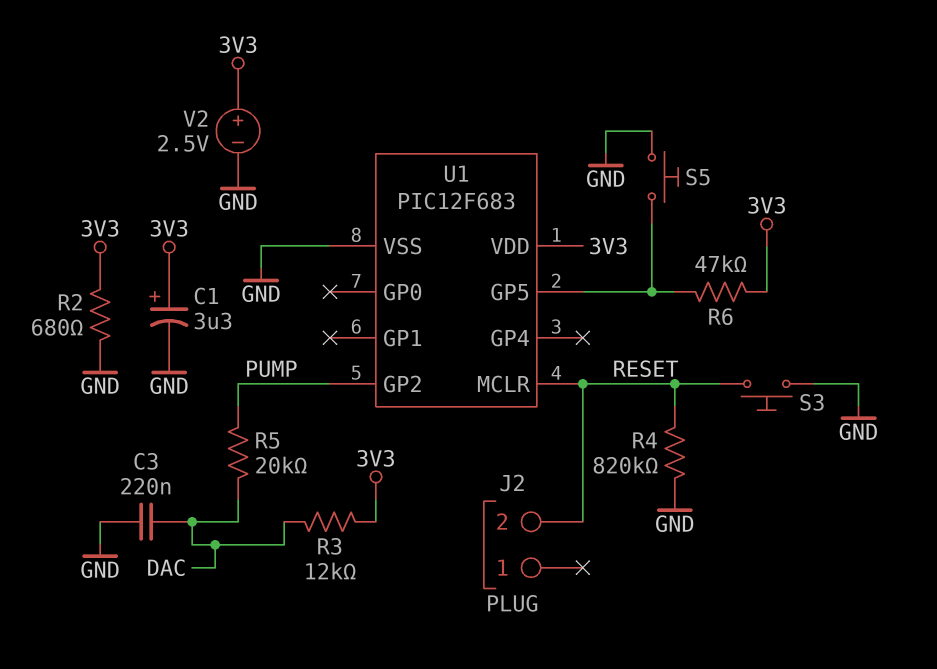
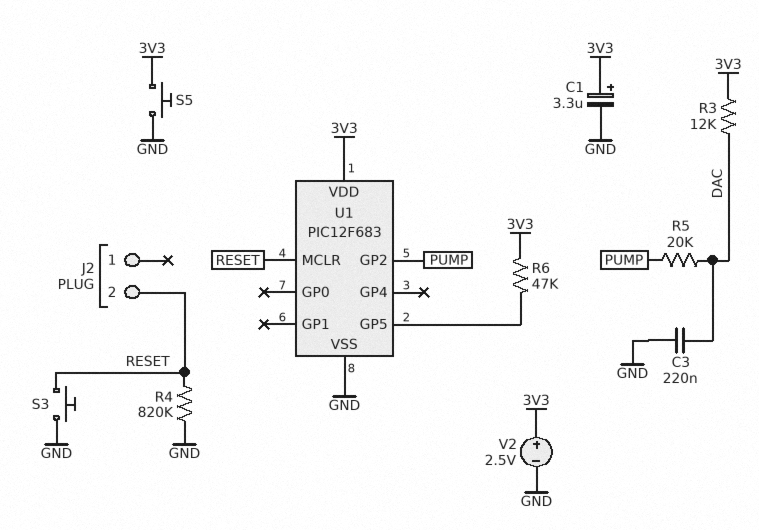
R2: 680 (3V3, GND) -> none
S5: button (GND, U1/GP5) -> button (3V3, GND)

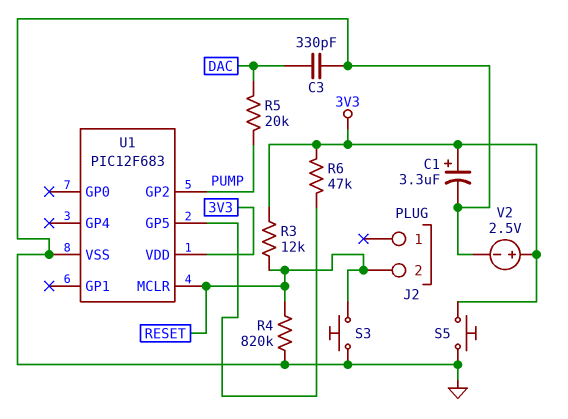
C3: 220nF (DAC, GND) -> 330pF (DAC, GND)
R3: 12k (3V3, DAC) -> 12k (3V3, RESET)

